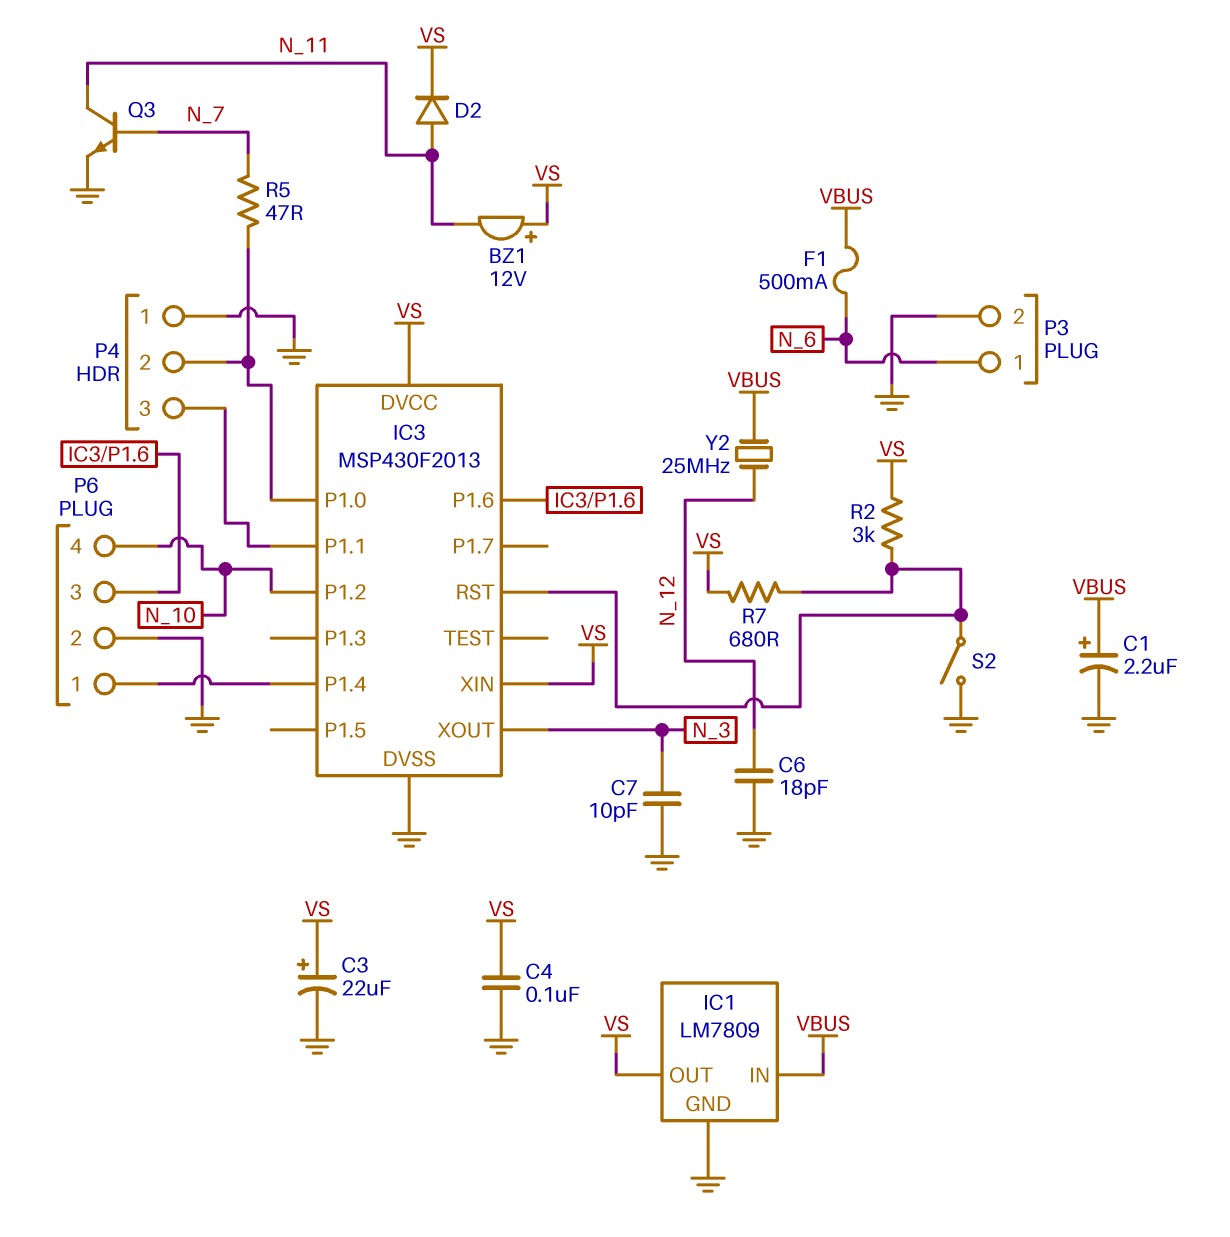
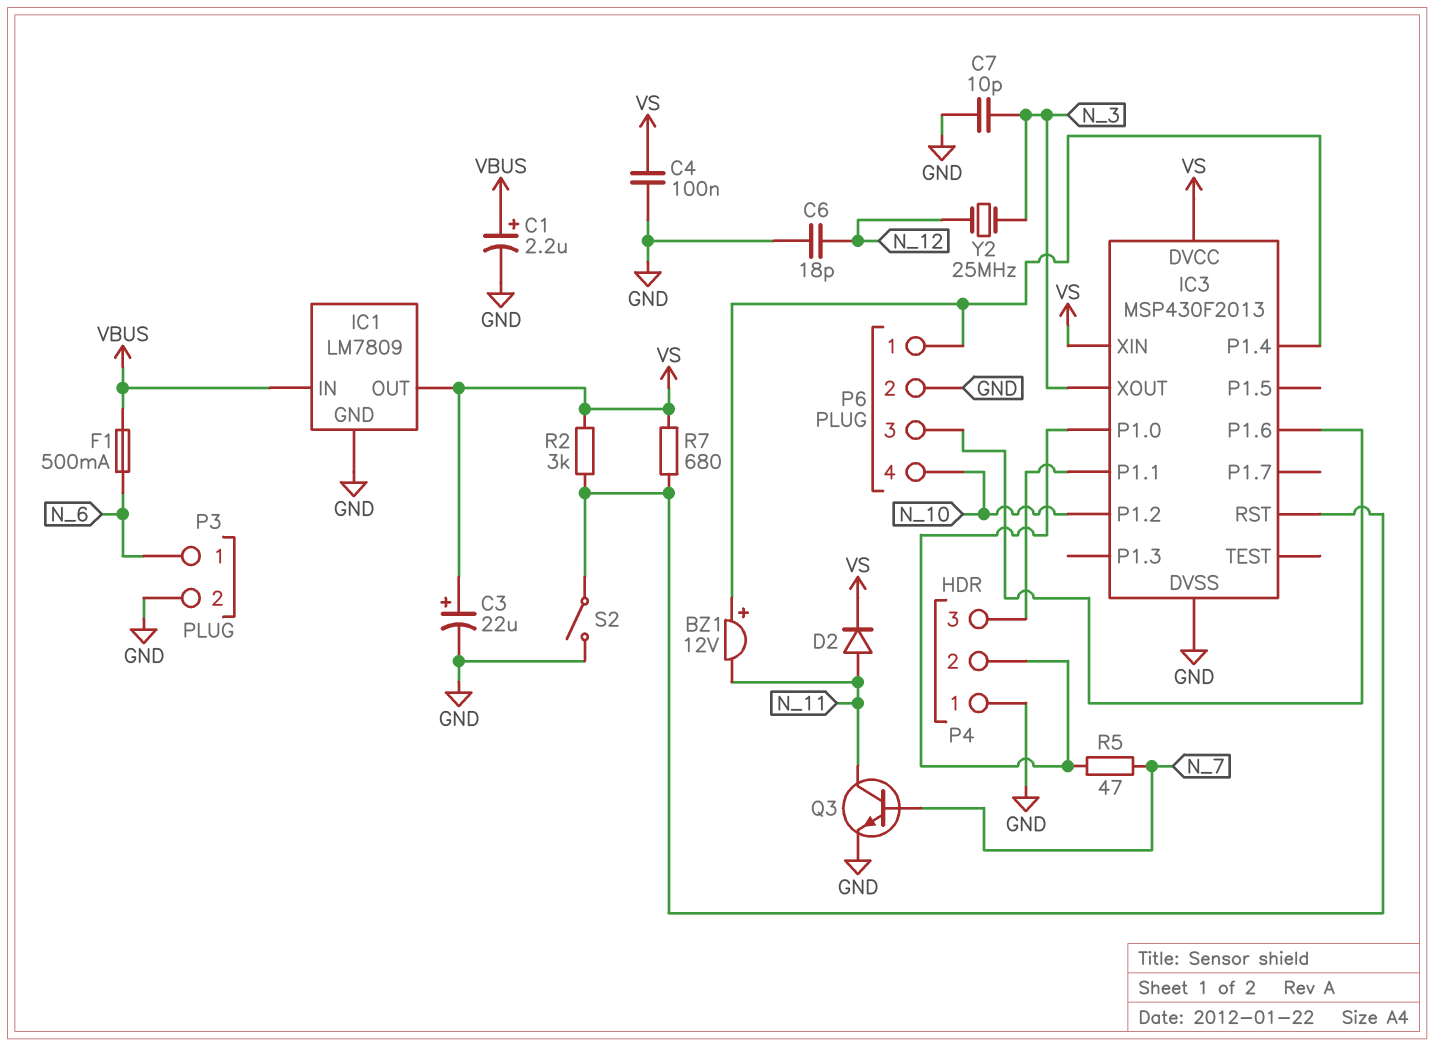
BZ1: buzzer 12V (plus VS, minus N_11) -> buzzer 12V (plus IC3/P1.4, minus N_11)
Y2: 25MHz (N_12, VBUS) -> 25MHz (N_3, N_12)

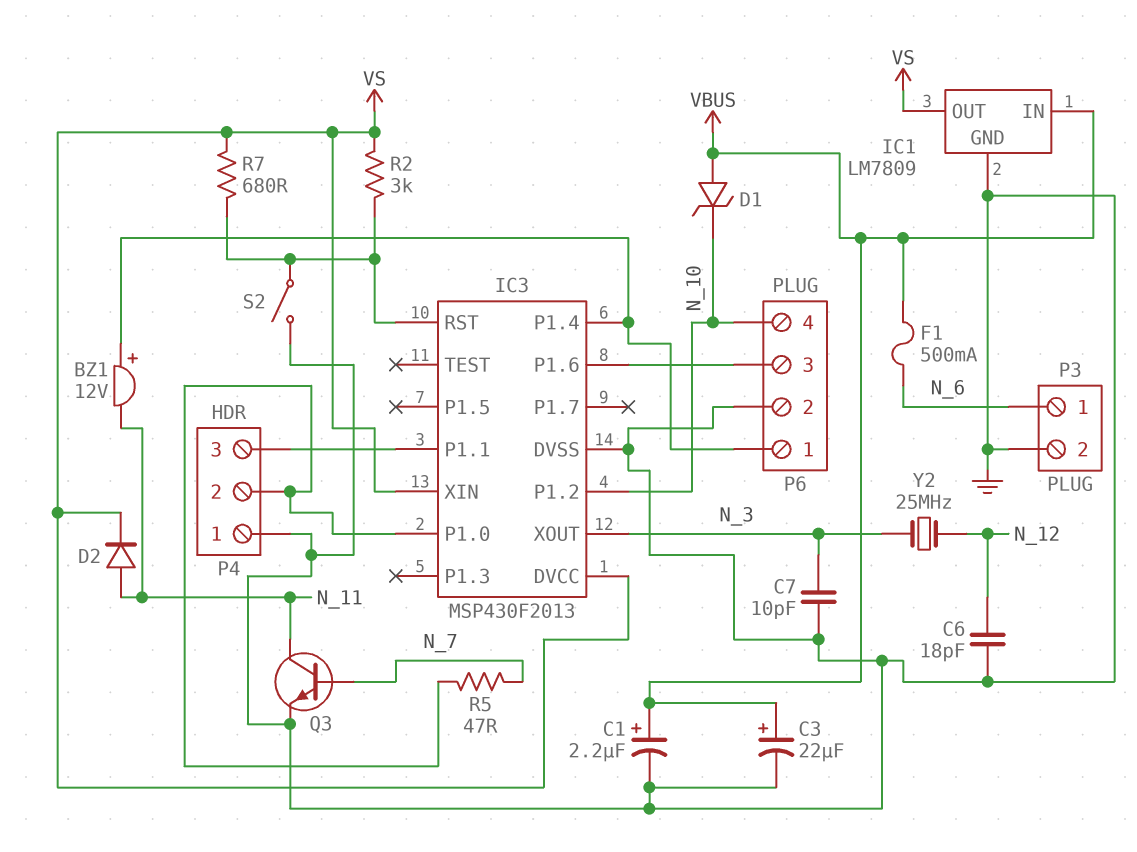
C3: 22uF (plus VS, minus GND) -> 22uF (plus VBUS, minus GND)
C4: 100nF (GND, VS) -> none
D1: none -> zener (A VBUS, K N_10)

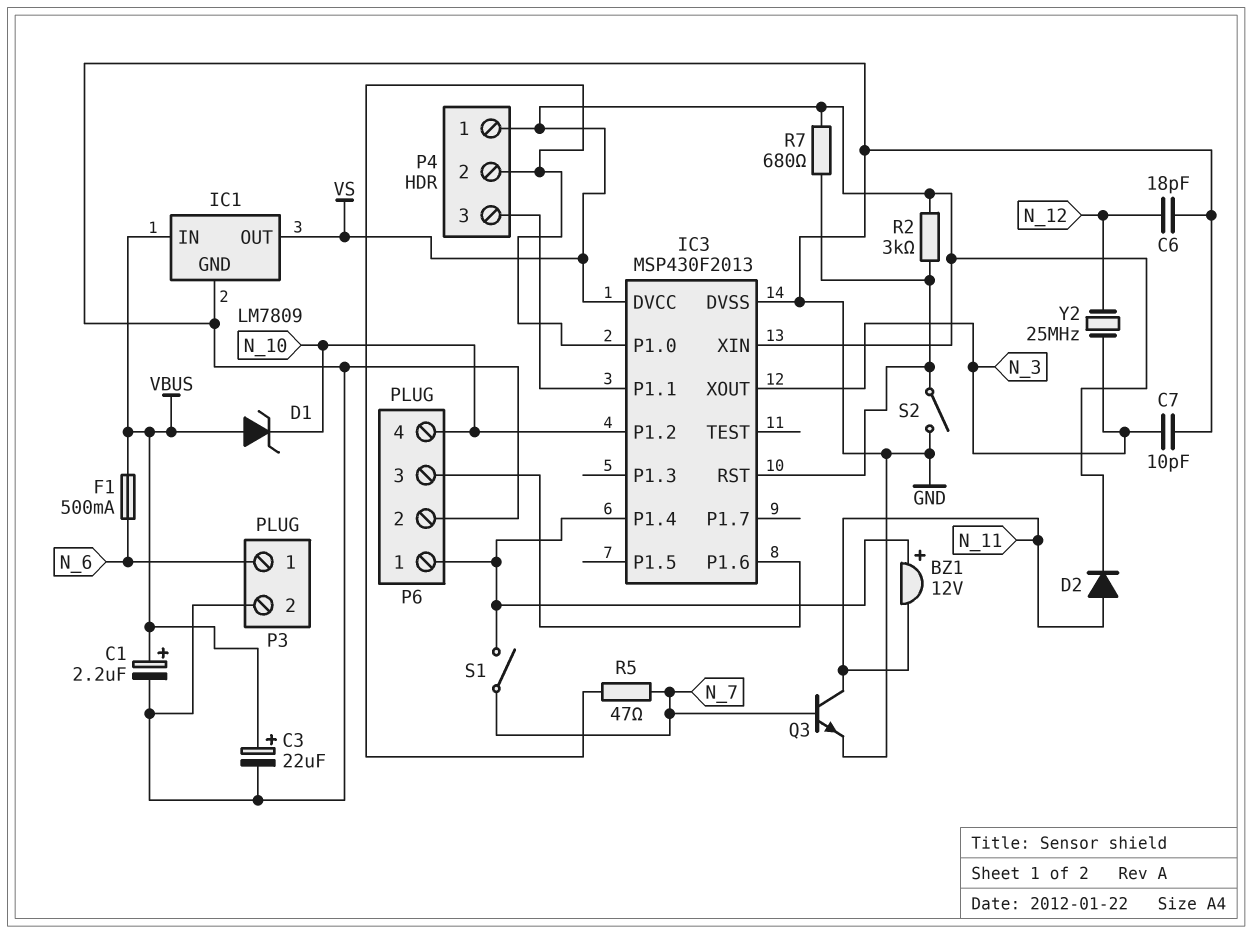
P4 pin 1: GND -> VS
S1: none -> switch (IC3/P1.4, N_7)

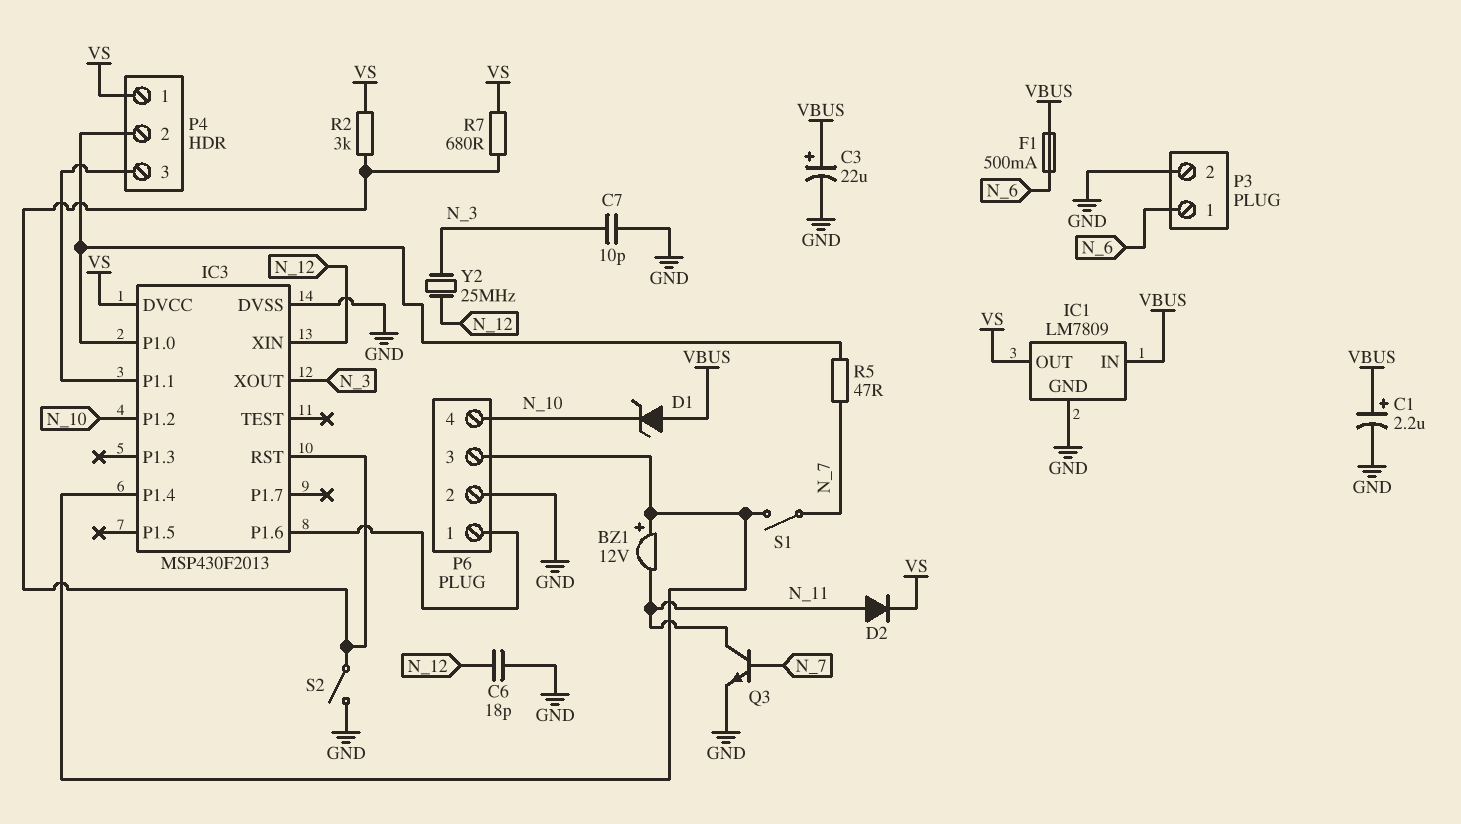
IC3 pin XIN: VS -> N_12
P6 pin 1: IC3/P1.4 -> IC3/P1.6
P6 pin 3: IC3/P1.6 -> IC3/P1.4

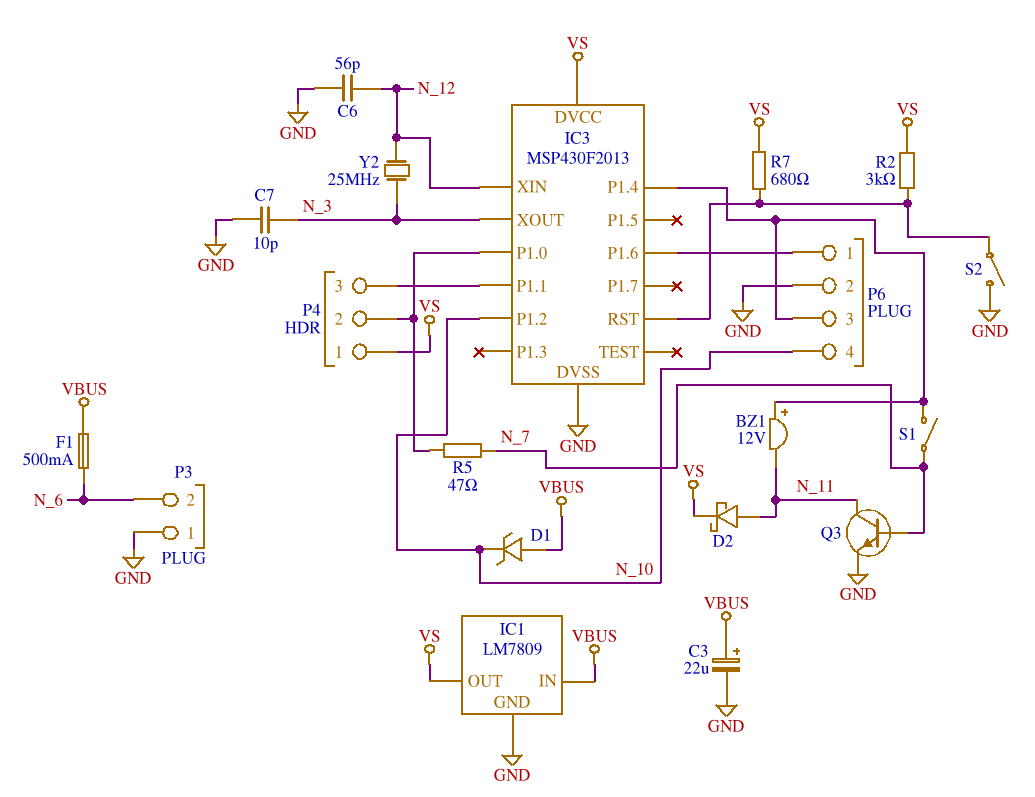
C1: 2.2uF (plus VBUS, minus GND) -> none
C6: 18pF (GND, N_12) -> 56pF (GND, N_12)
D2: diode (A N_11, K VS) -> schottky (A N_11, K VS)
P3 pin 1: N_6 -> GND
P3 pin 2: GND -> N_6

